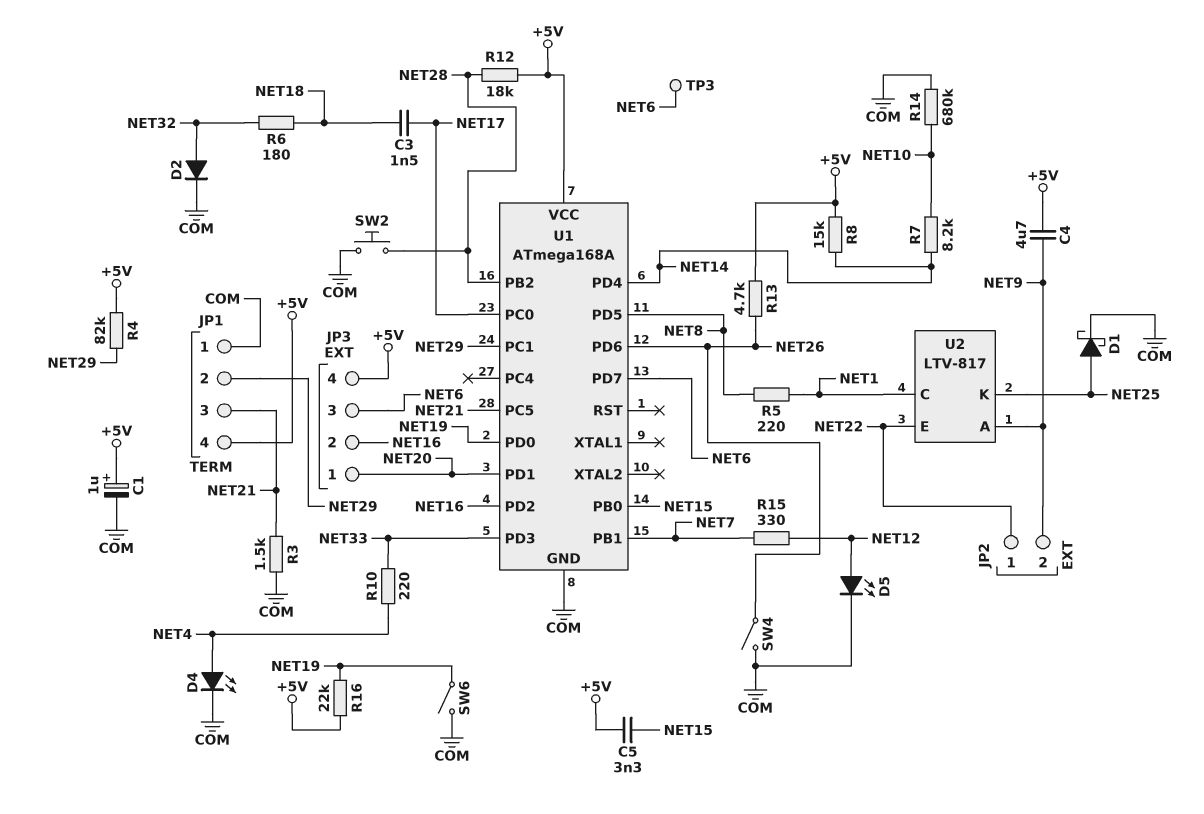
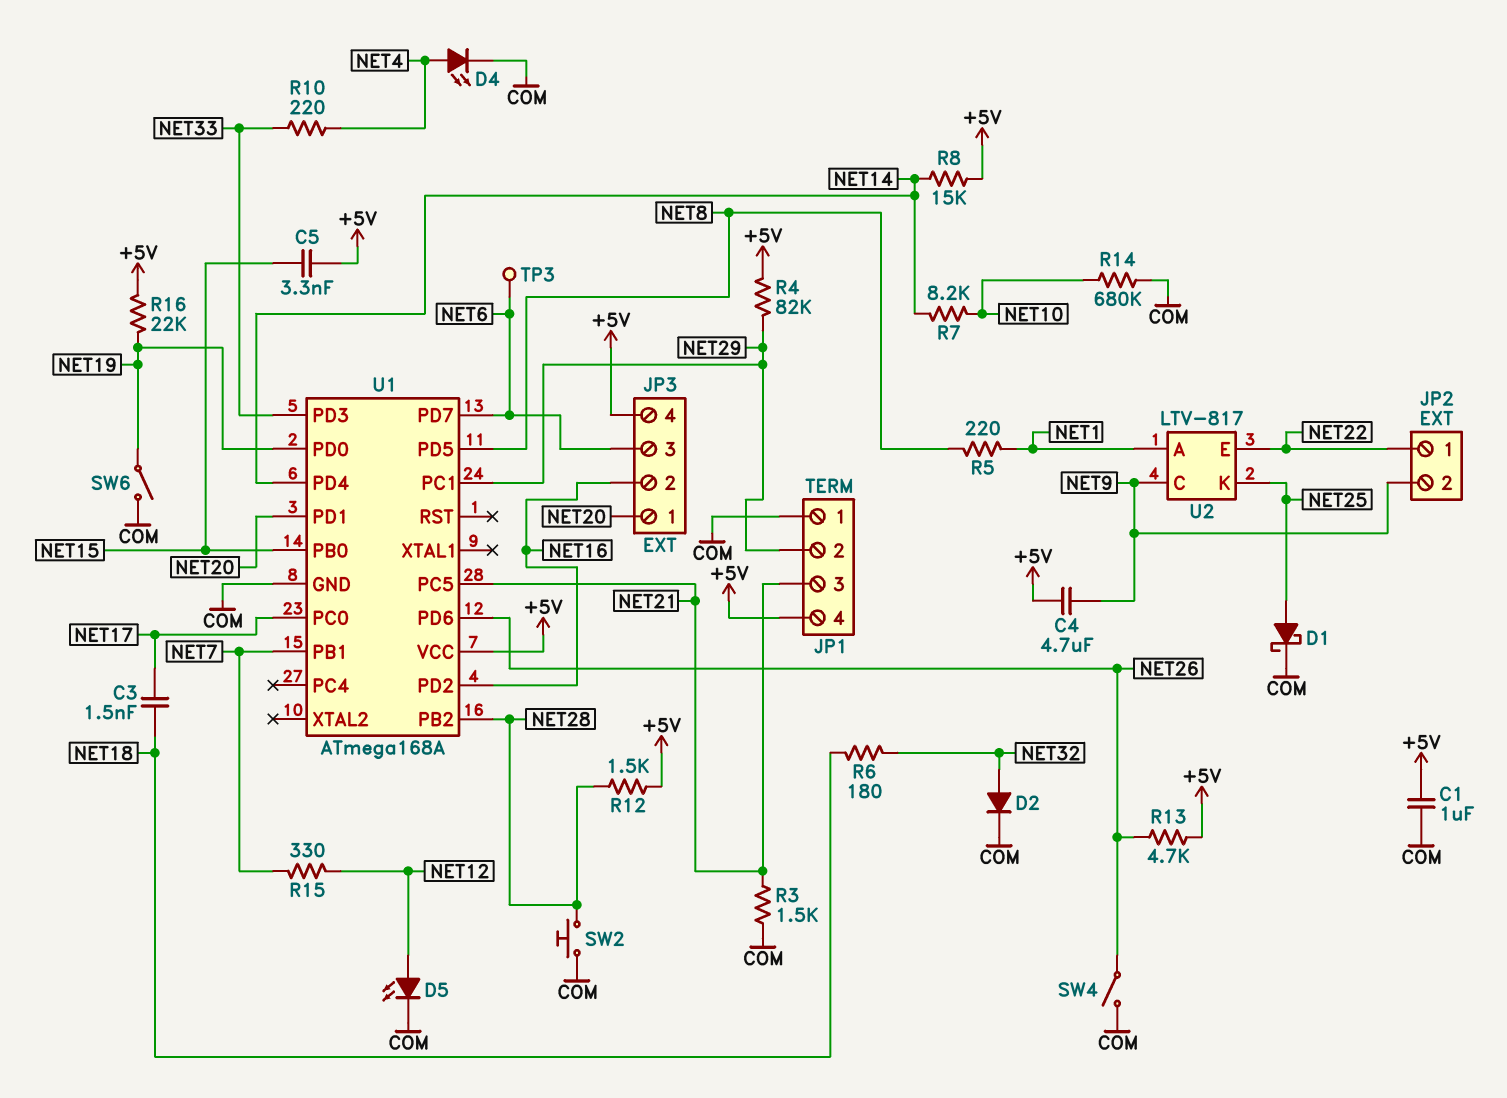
C1: 1uF (plus +5V, minus COM) -> 1uF (+5V, COM)
R12: 18k (+5V, NET28) -> 1.5k (+5V, NET28)
U2 pin A: NET9 -> NET1
U2 pin C: NET1 -> NET9

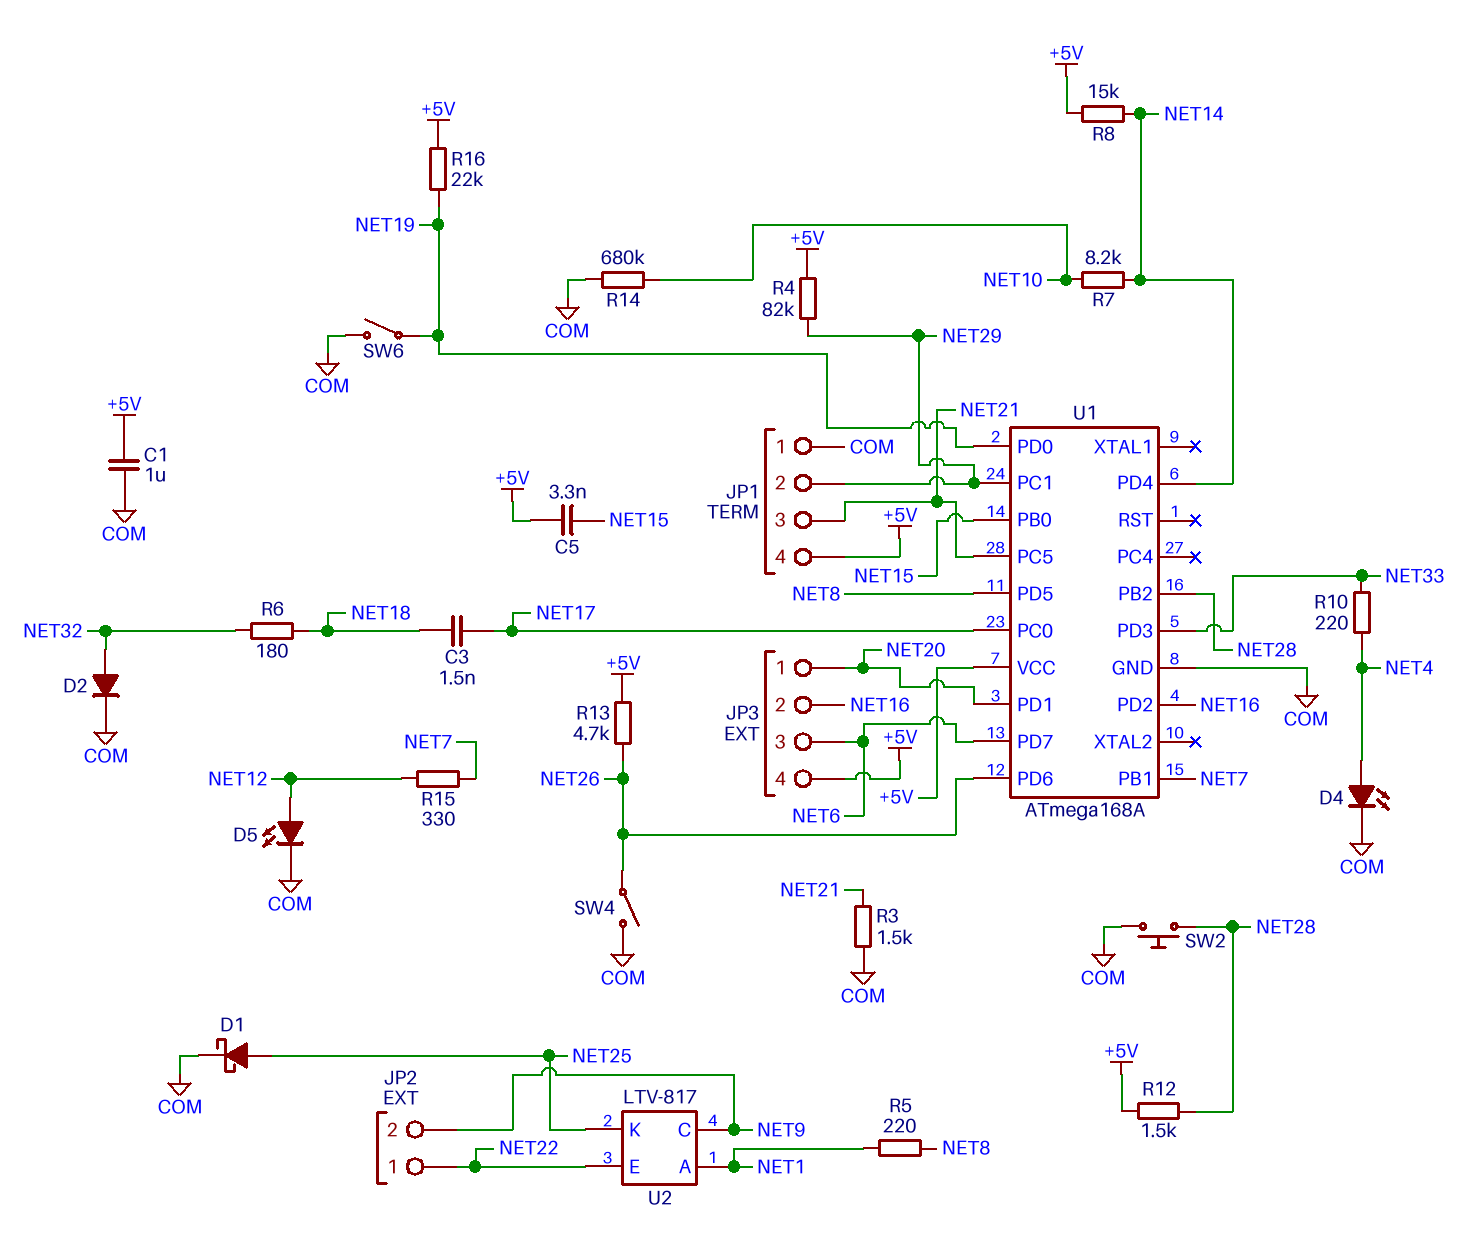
C4: 4.7uF (+5V, NET9) -> none
TP3: test point (NET6) -> none

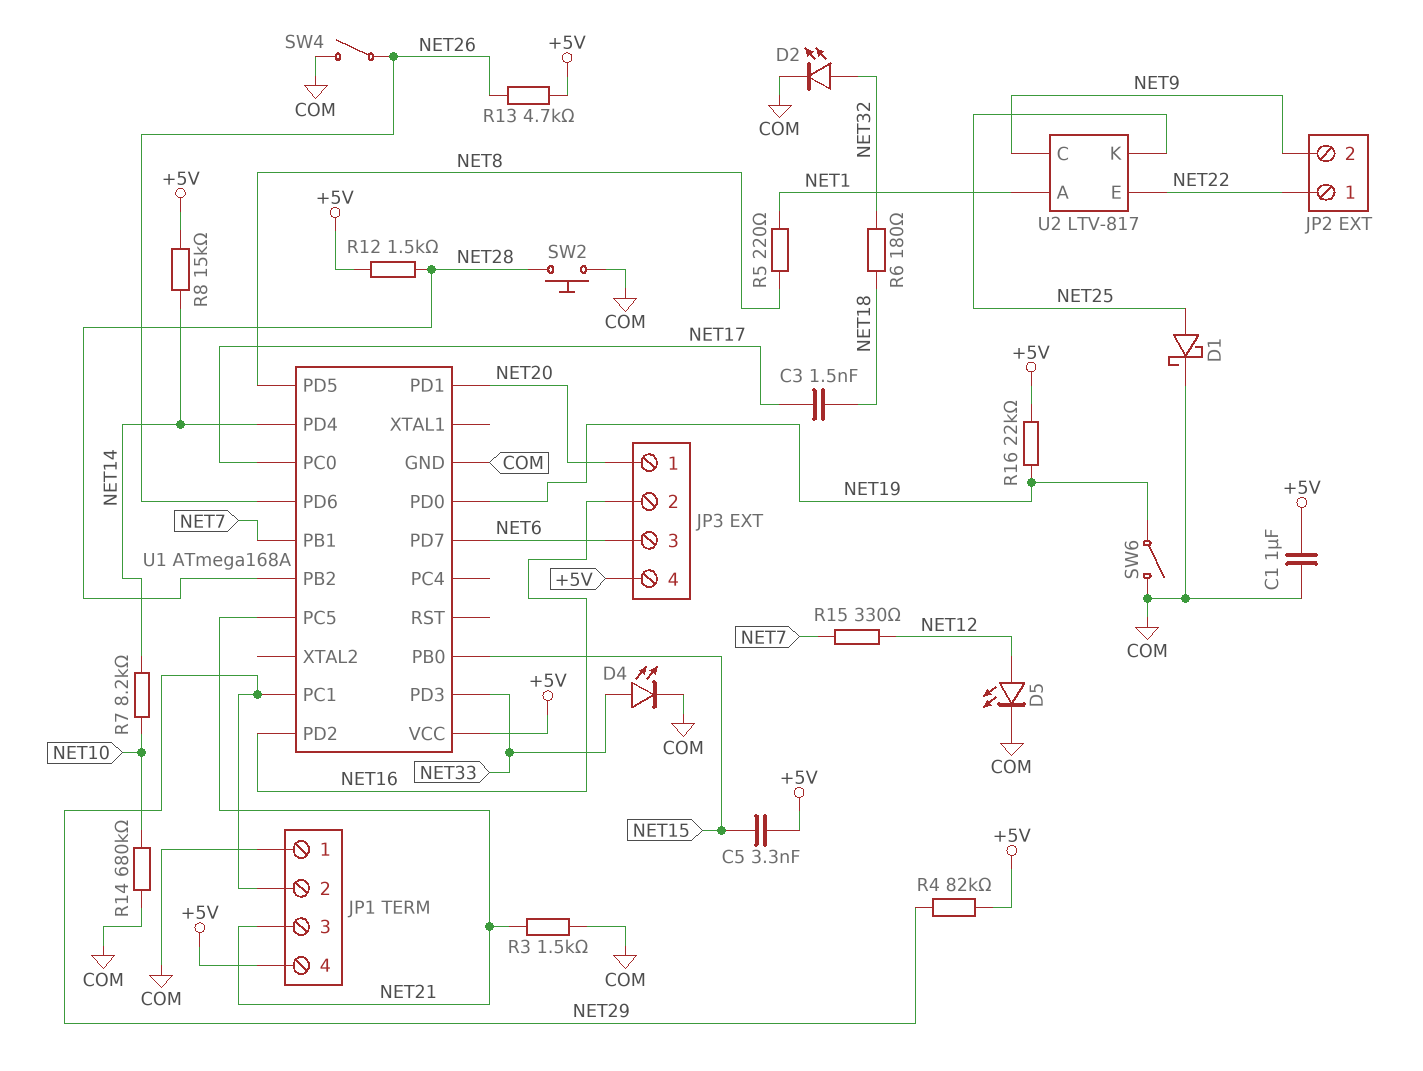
D2: diode (A NET32, K COM) -> LED (A NET32, K COM)
D4: LED (A NET4, K COM) -> LED (A NET33, K COM)
R10: 220 (NET4, NET33) -> none

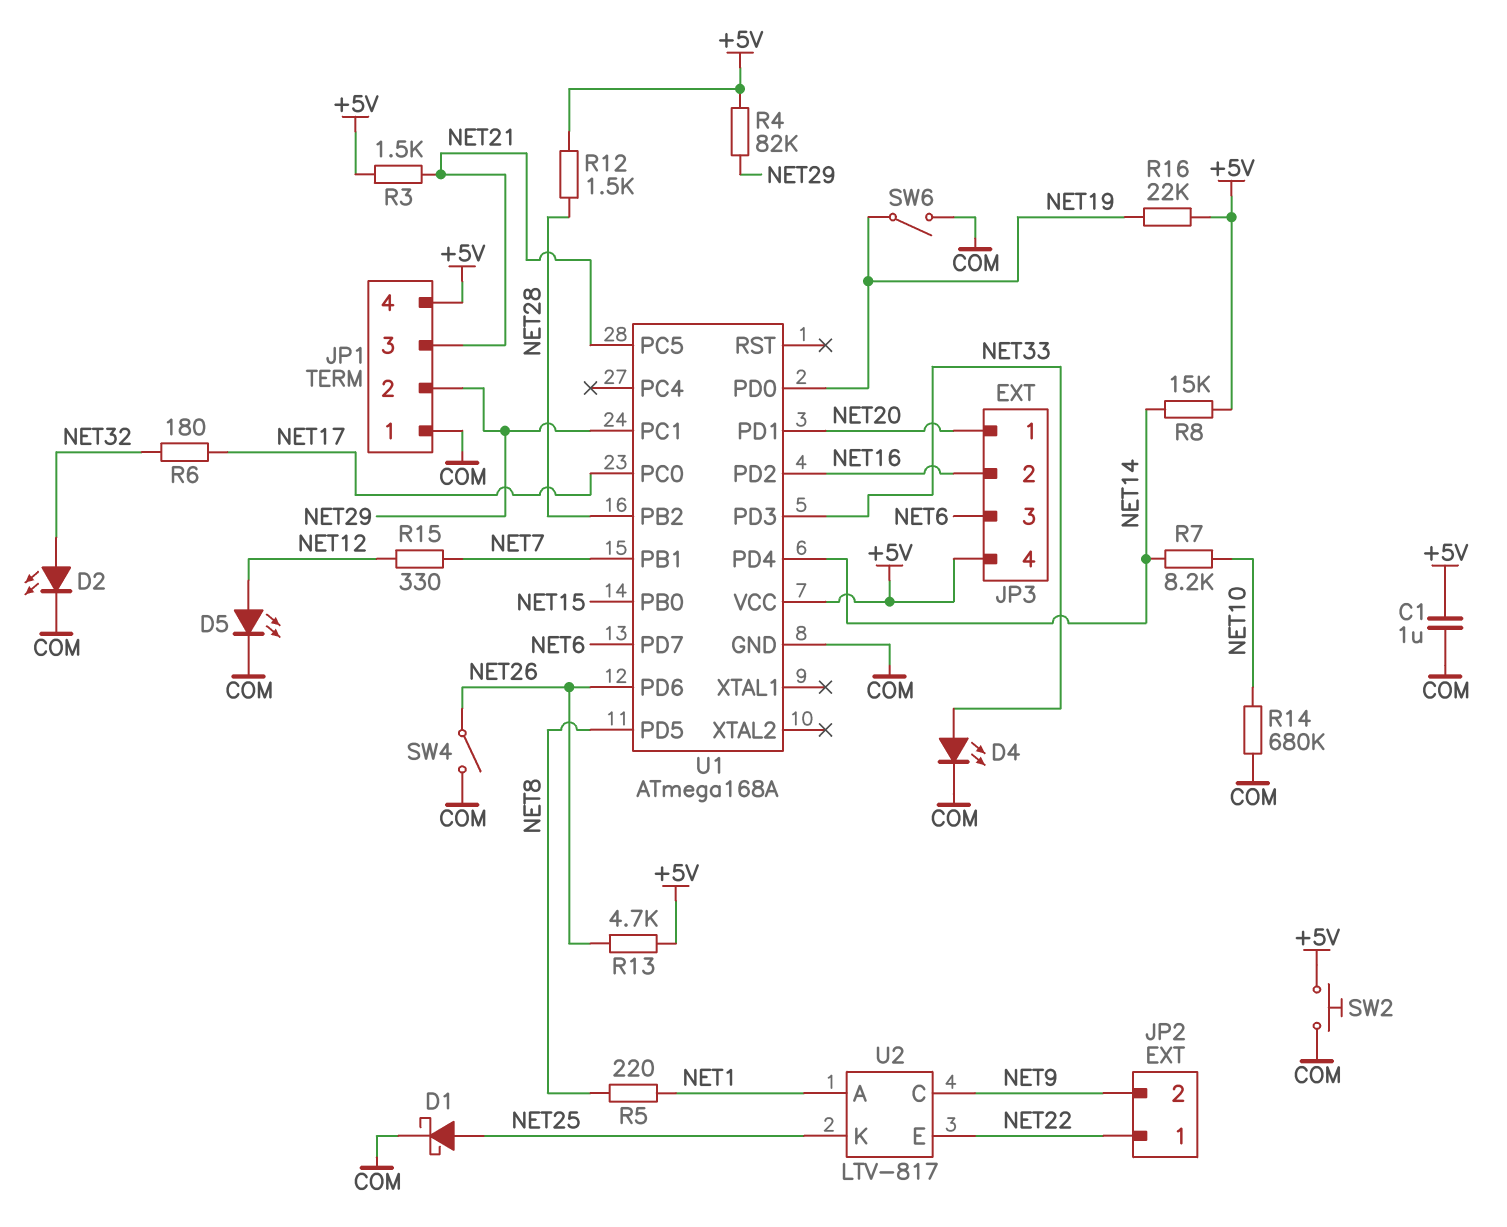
C3: 1.5nF (NET17, NET18) -> none
C5: 3.3nF (+5V, NET15) -> none
R3: 1.5k (COM, NET21) -> 1.5k (+5V, NET21)
R6: 180 (NET18, NET32) -> 180 (NET17, NET32)
SW2: button (COM, NET28) -> button (+5V, COM)

